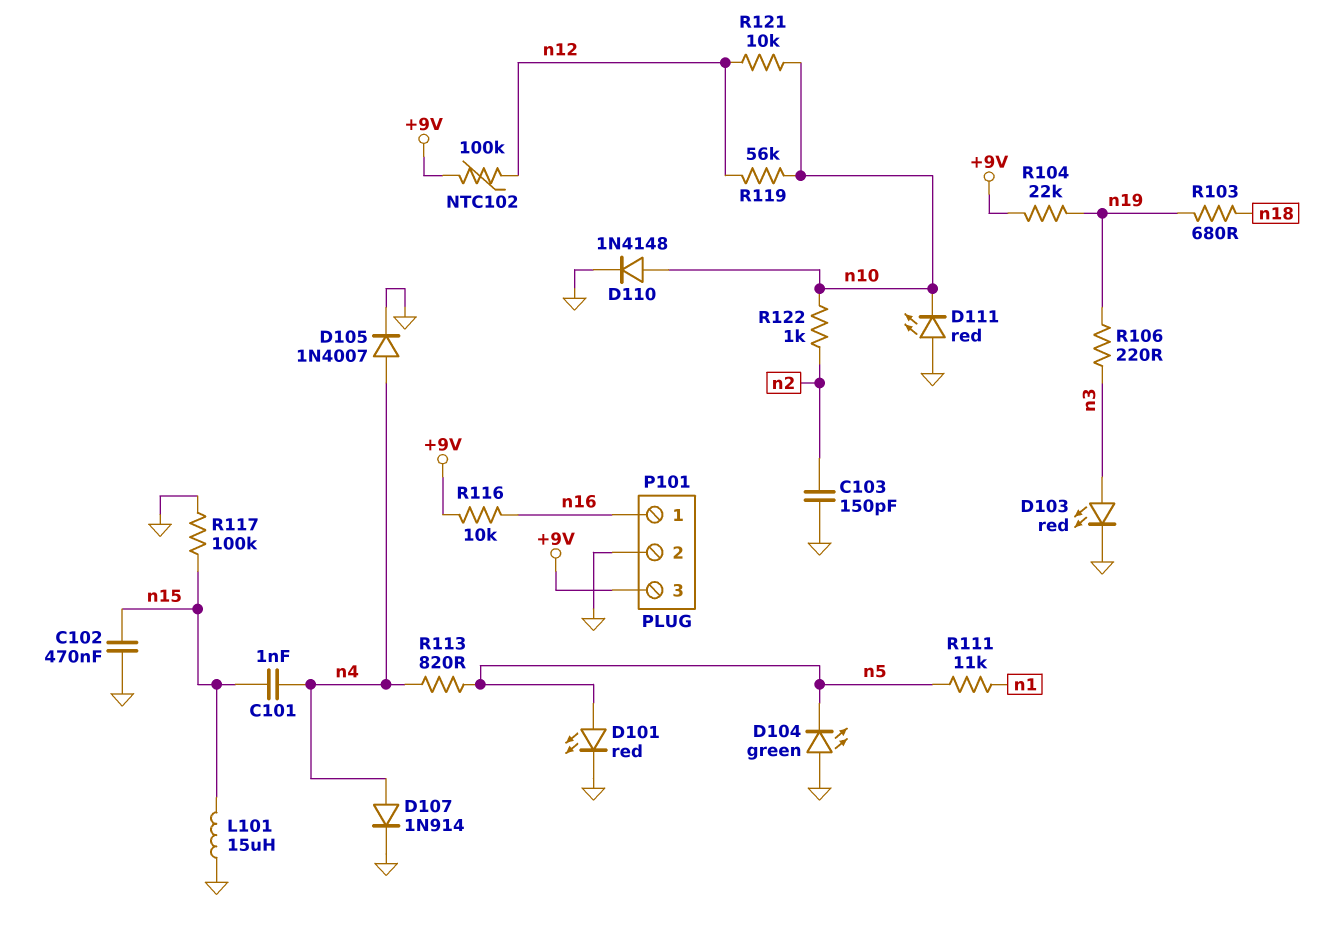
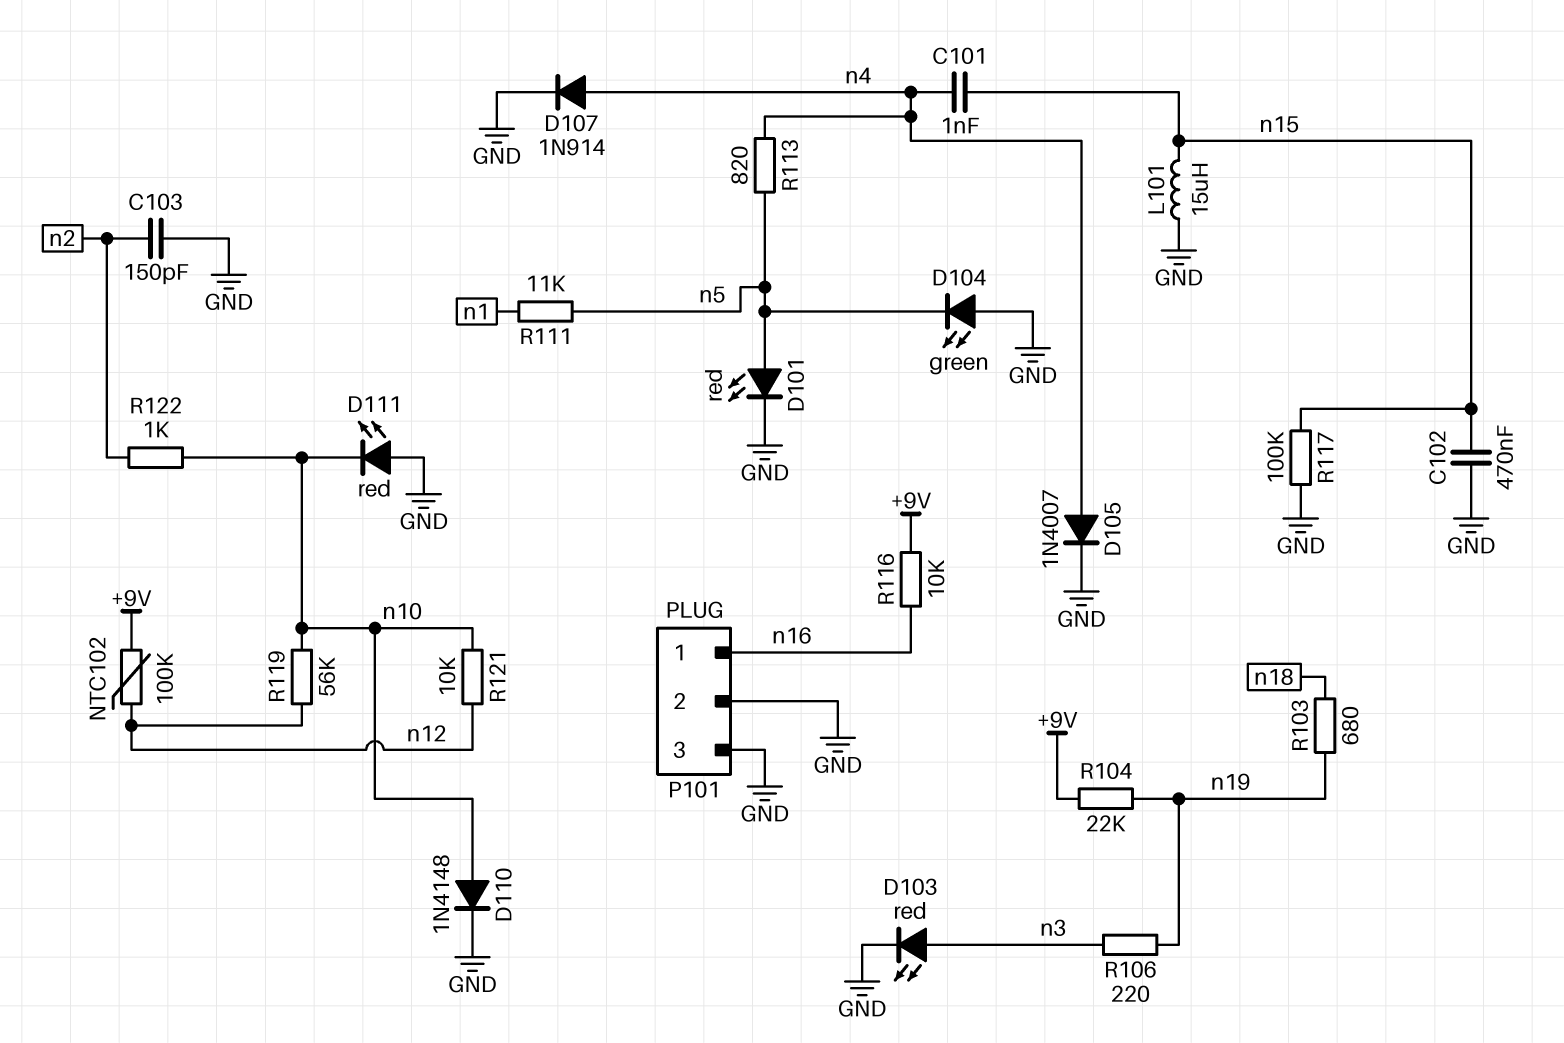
P101 pin 3: +9V -> GND

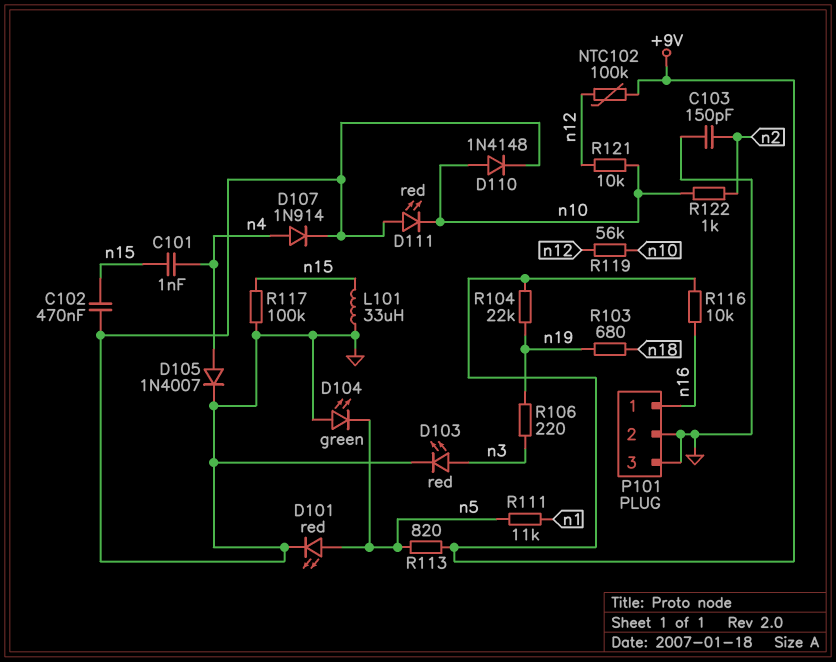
L101: 15uH (GND, n15) -> 33uH (GND, n15)
R113: 820 (n4, n5) -> 820 (+9V, n5)

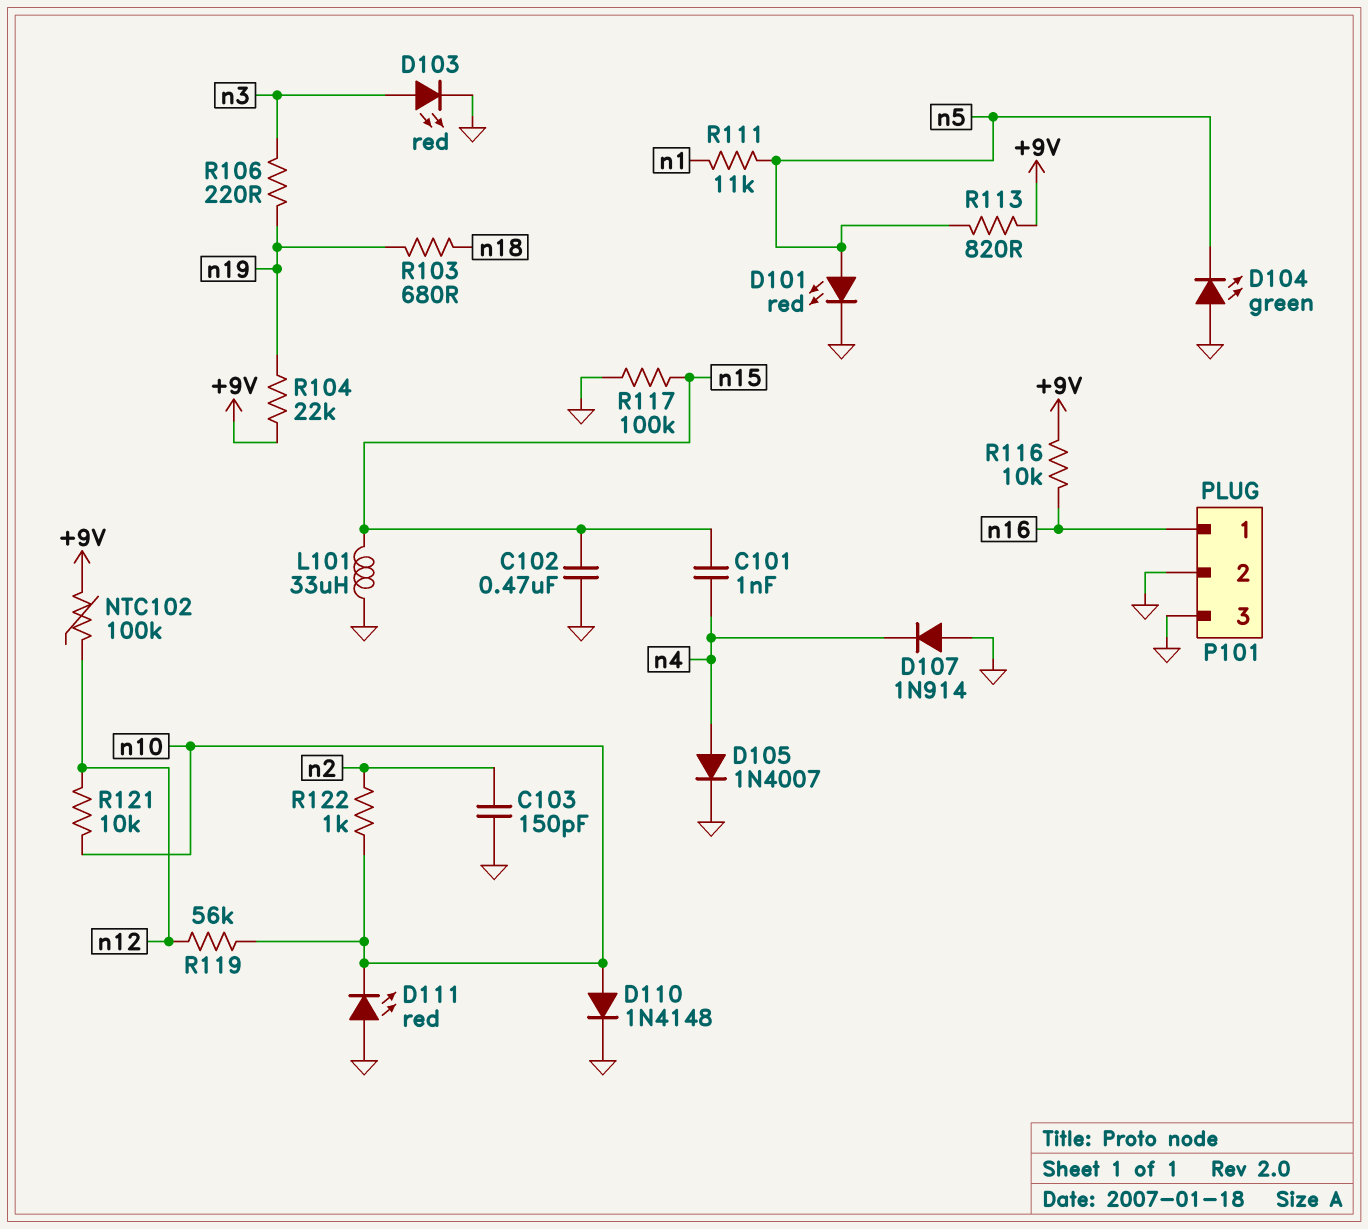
D107: diode 1N914 (A n4, K GND) -> diode 1N914 (A GND, K n4)

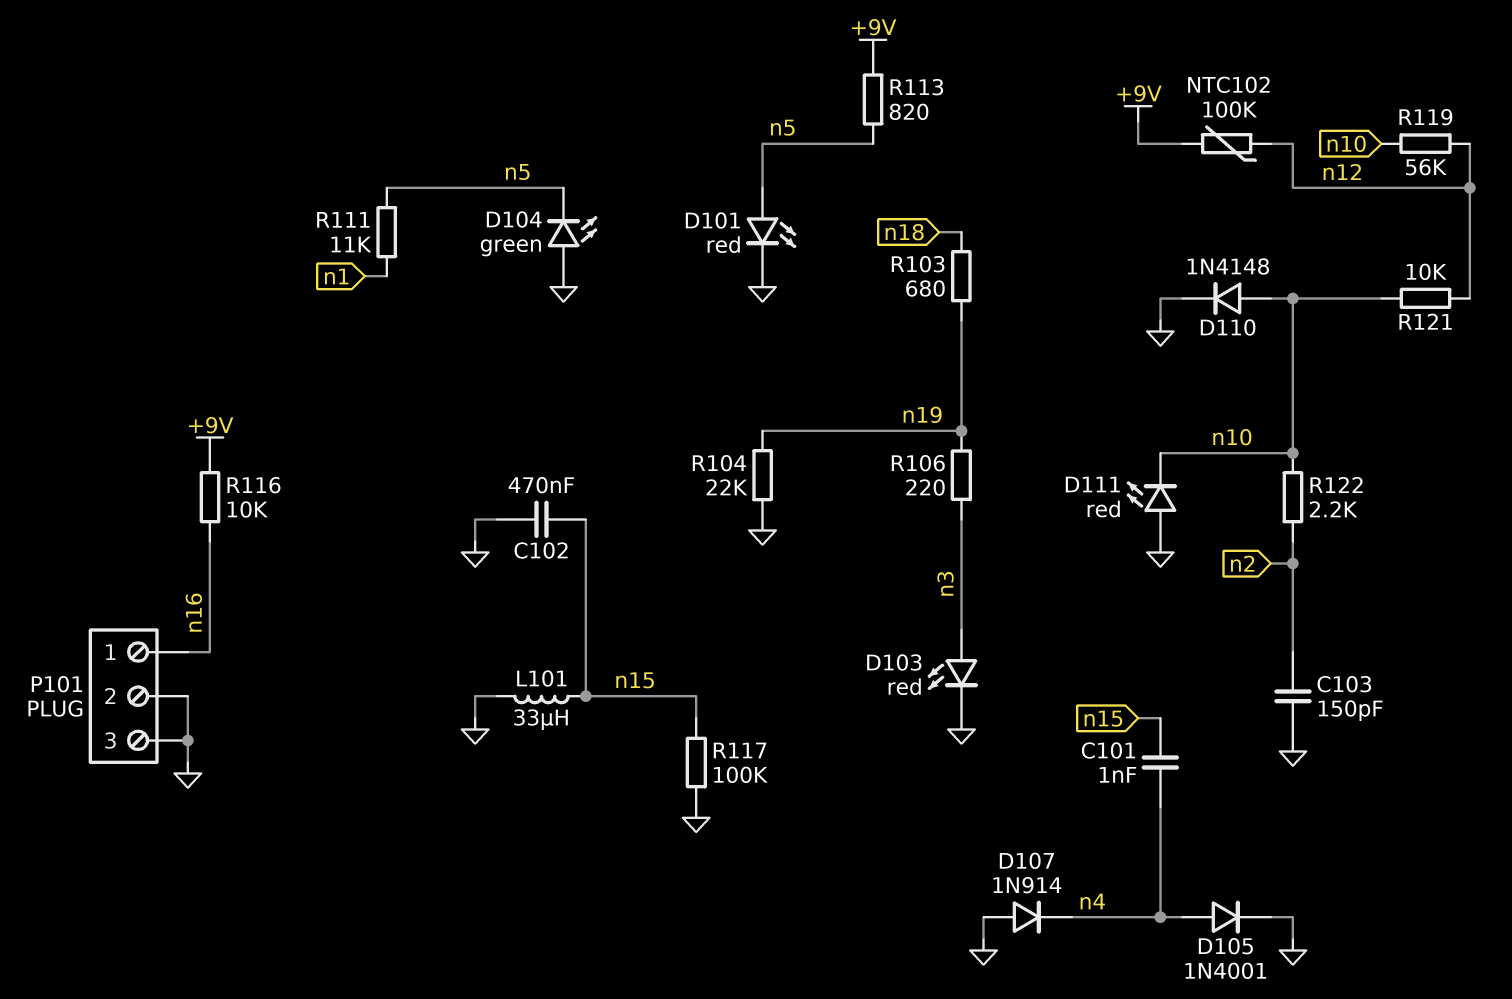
D105: diode 1N4007 (A n4, K GND) -> diode 1N4001 (A n4, K GND)
R104: 22k (+9V, n19) -> 22k (GND, n19)
R122: 1k (n2, n10) -> 2.2k (n2, n10)

